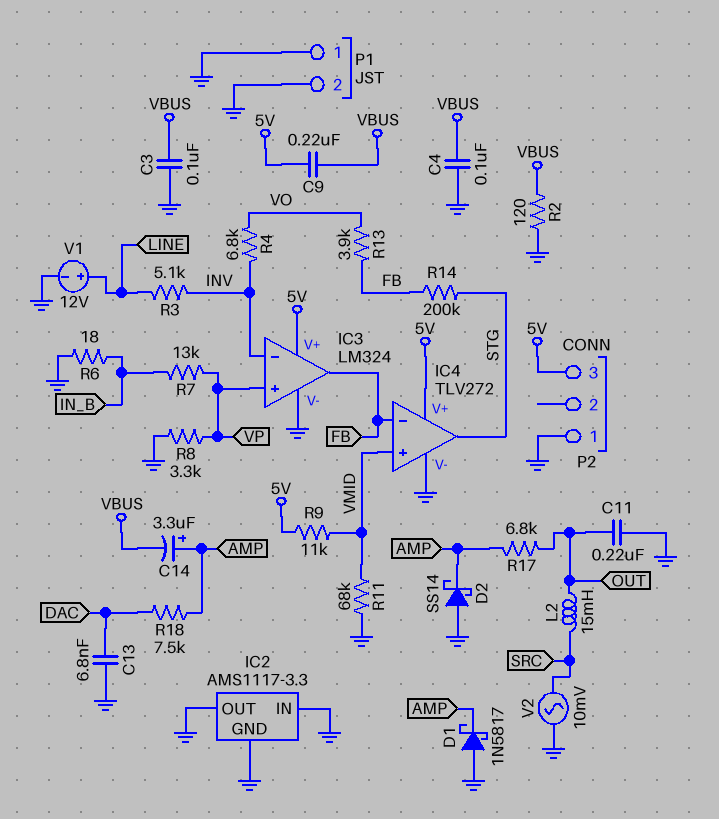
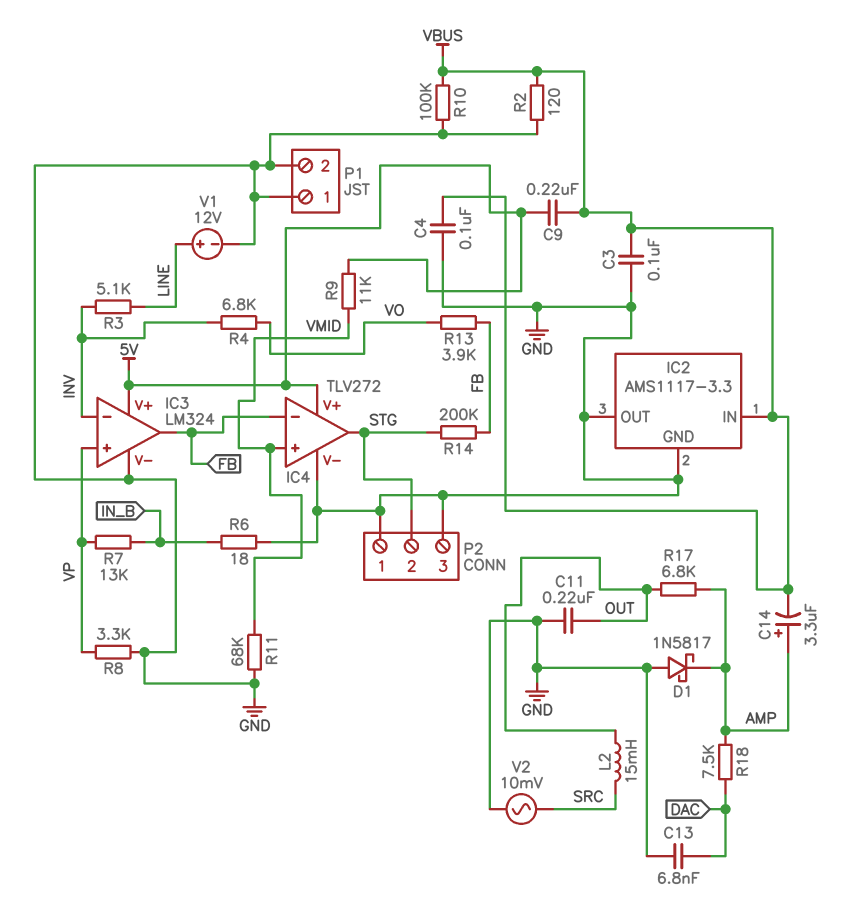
D2: schottky SS14 (A GND, K AMP) -> none
IC2 pin IN: GND -> VBUS
P2 pin 2: none -> STG
P2 pin 3: 5V -> GND
R10: none -> 100k (GND, VBUS)

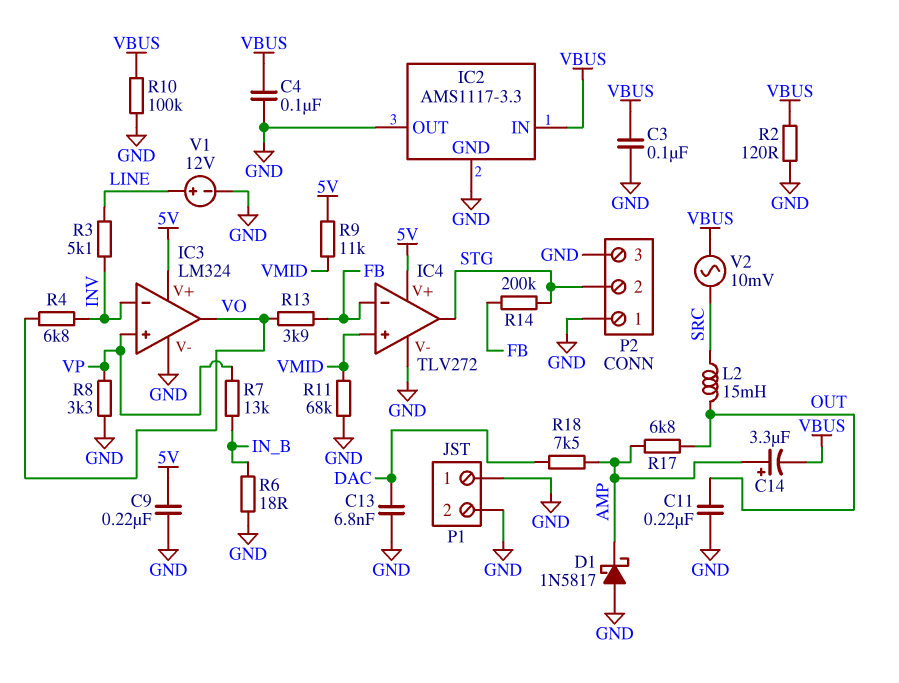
C9: 220nF (5V, VBUS) -> 220nF (5V, GND)
IC3 pin out: FB -> VO
V2: AC 10mV (GND, SRC) -> AC 10mV (SRC, VBUS)

